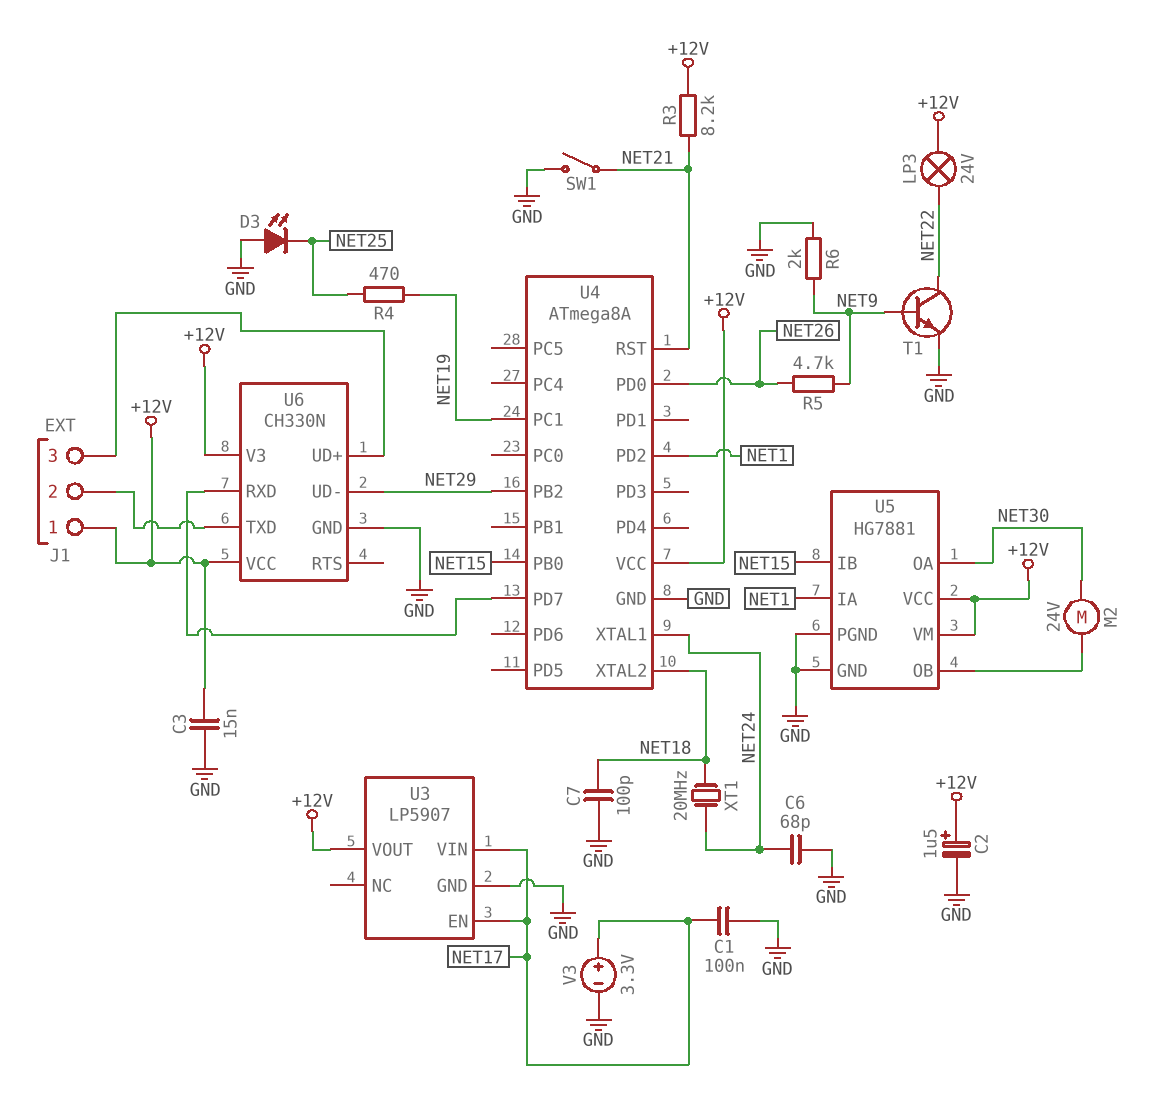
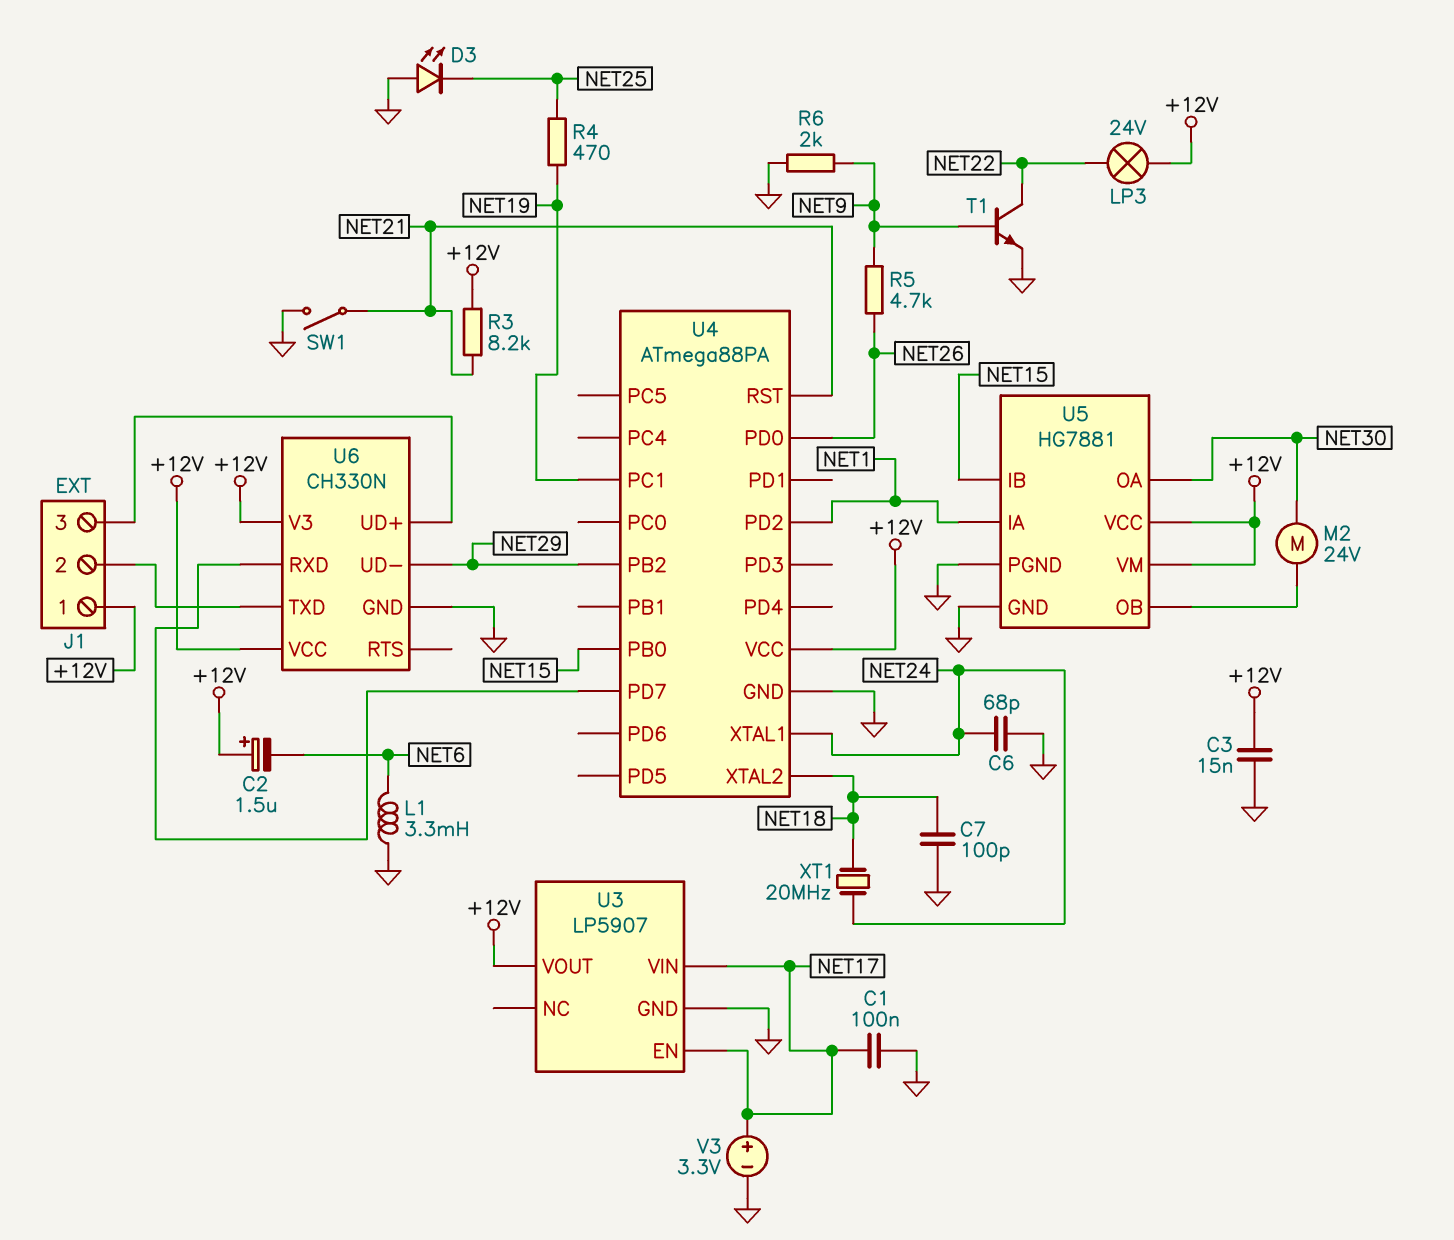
C2: 1.5uF (plus +12V, minus GND) -> 1.5uF (plus +12V, minus NET6)
L1: none -> 3.3mH (GND, NET6)
U4: ATmega8A -> ATmega88PA

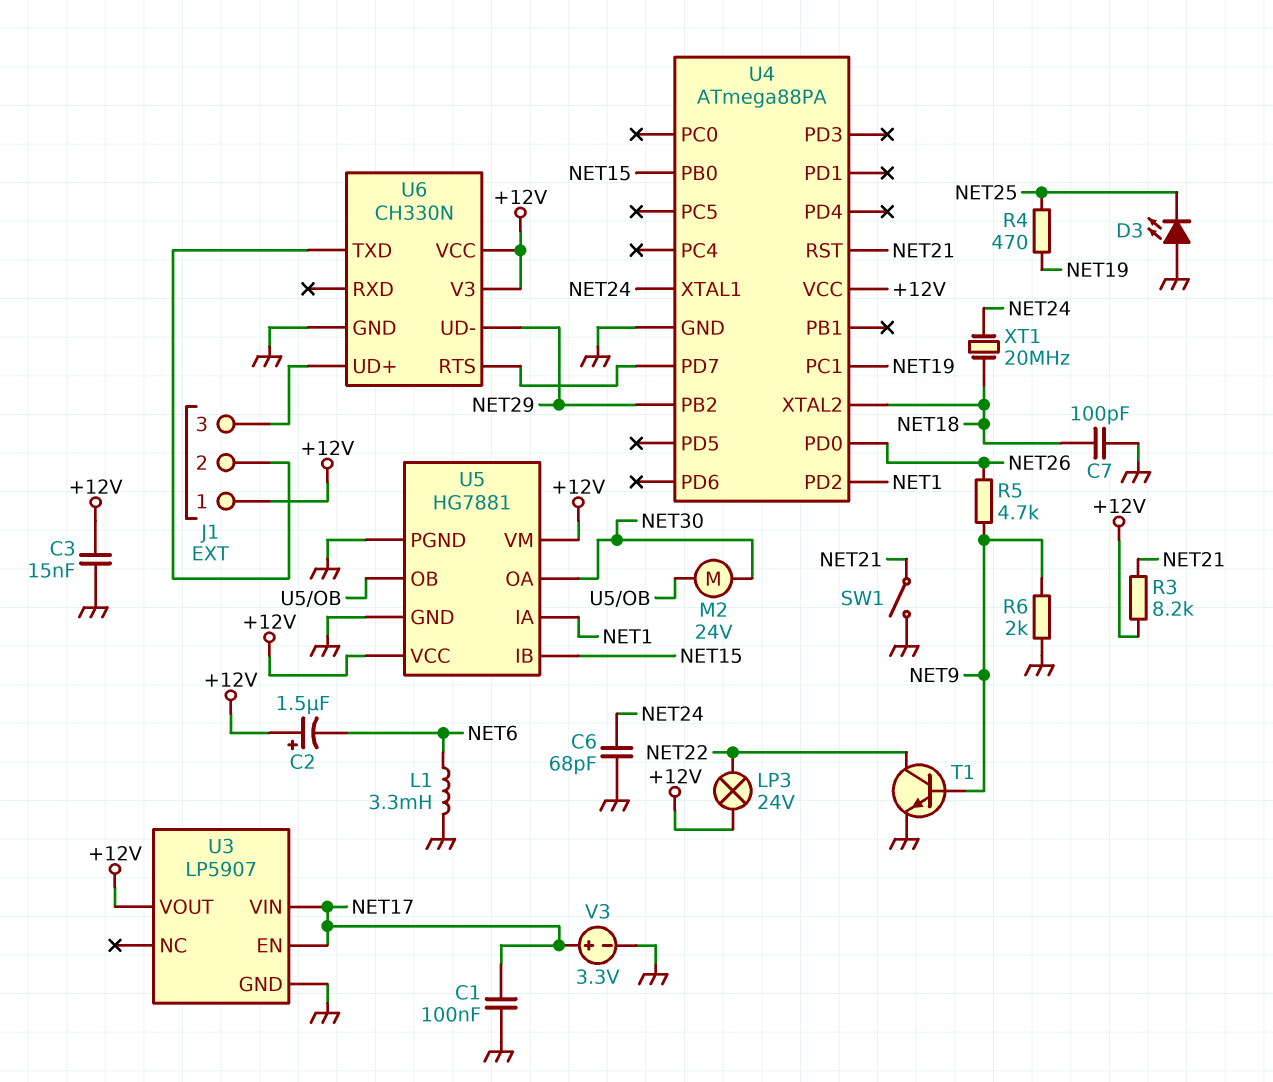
U6 pin RTS: none -> U4/PD7
U6 pin RXD: U4/PD7 -> none

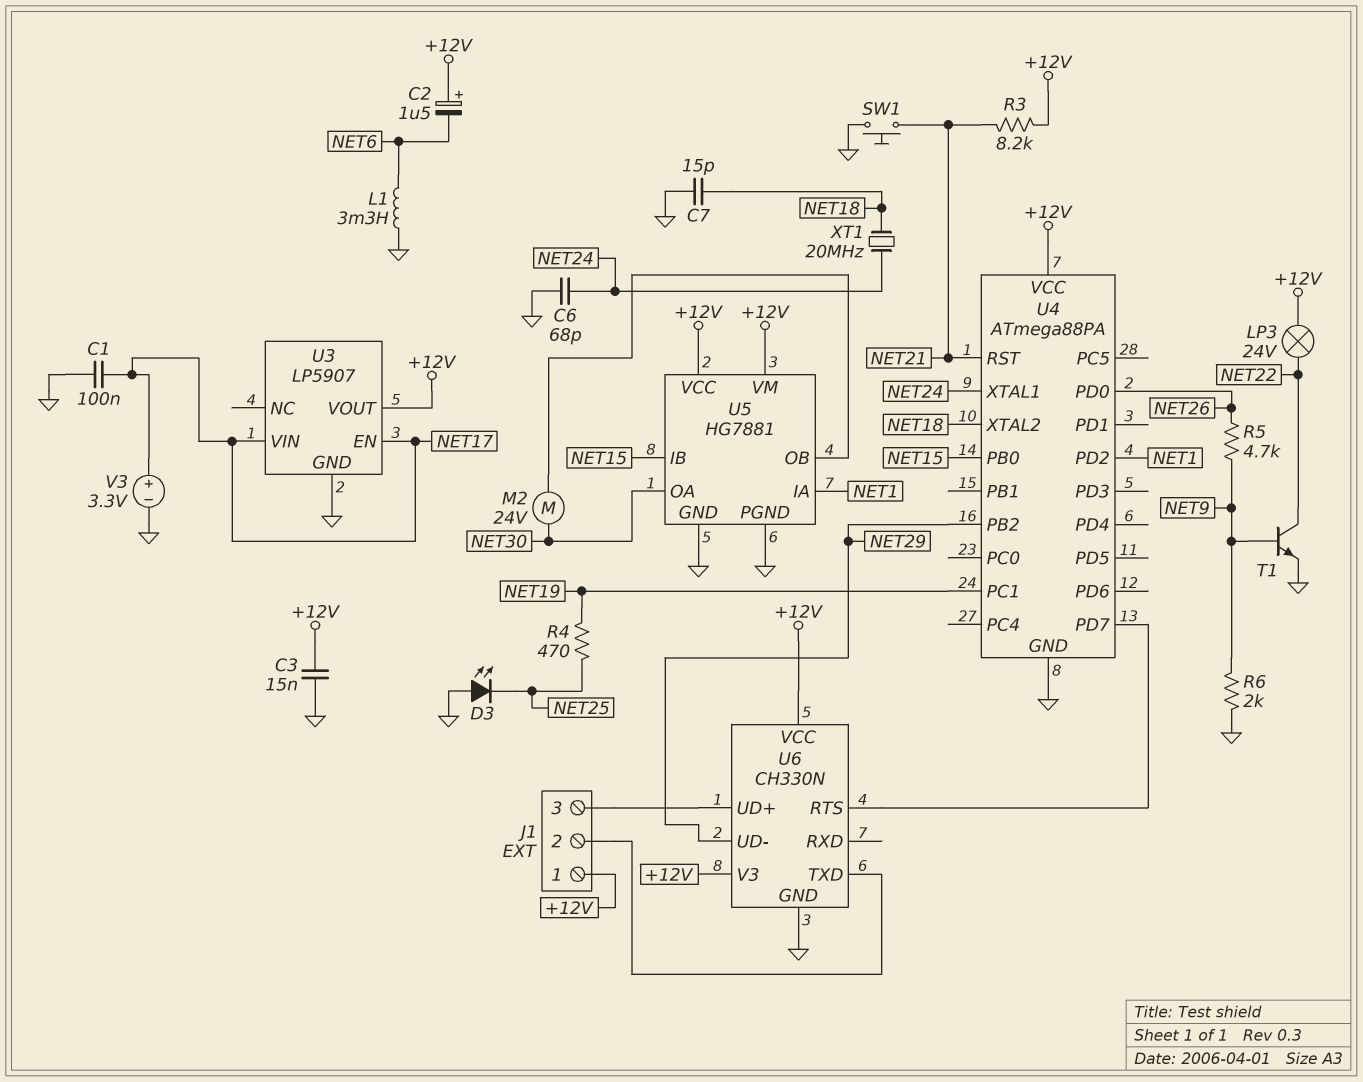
C7: 100pF (GND, NET18) -> 15pF (GND, NET18)
SW1: switch (GND, NET21) -> button (GND, NET21)

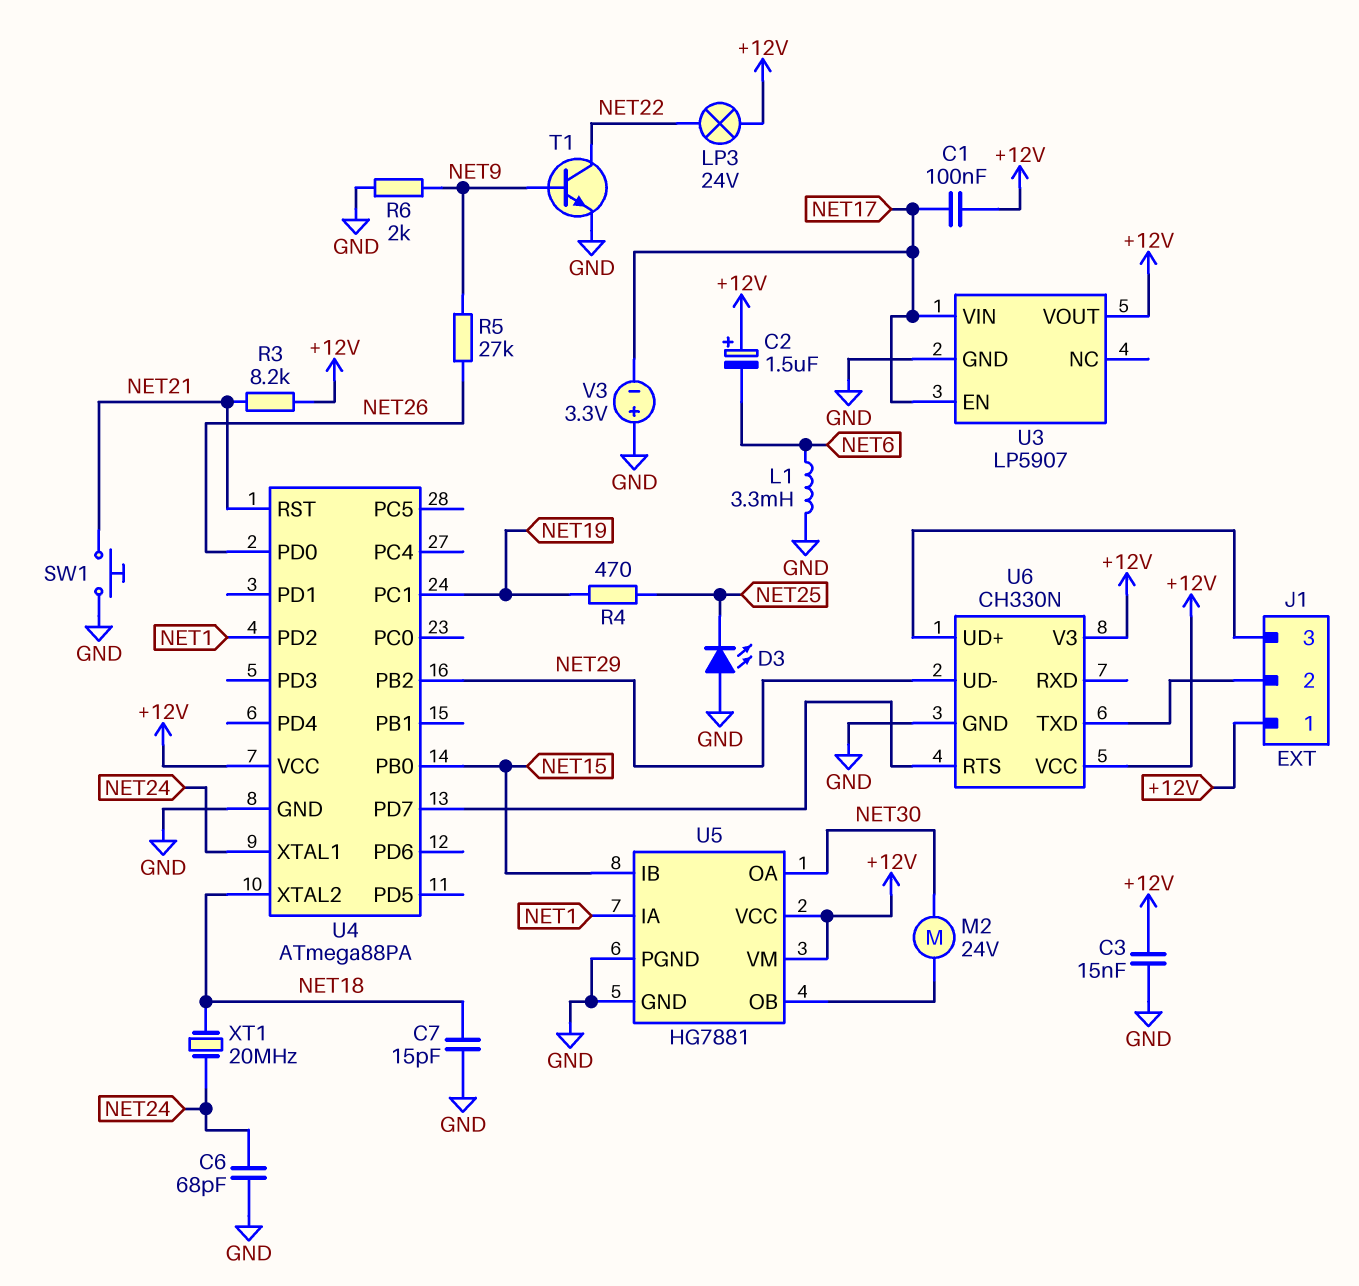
C1: 100nF (GND, NET17) -> 100nF (+12V, NET17)
R5: 4.7k (NET9, NET26) -> 27k (NET9, NET26)
V3: 3.3V (plus NET17, minus GND) -> 3.3V (plus GND, minus NET17)

